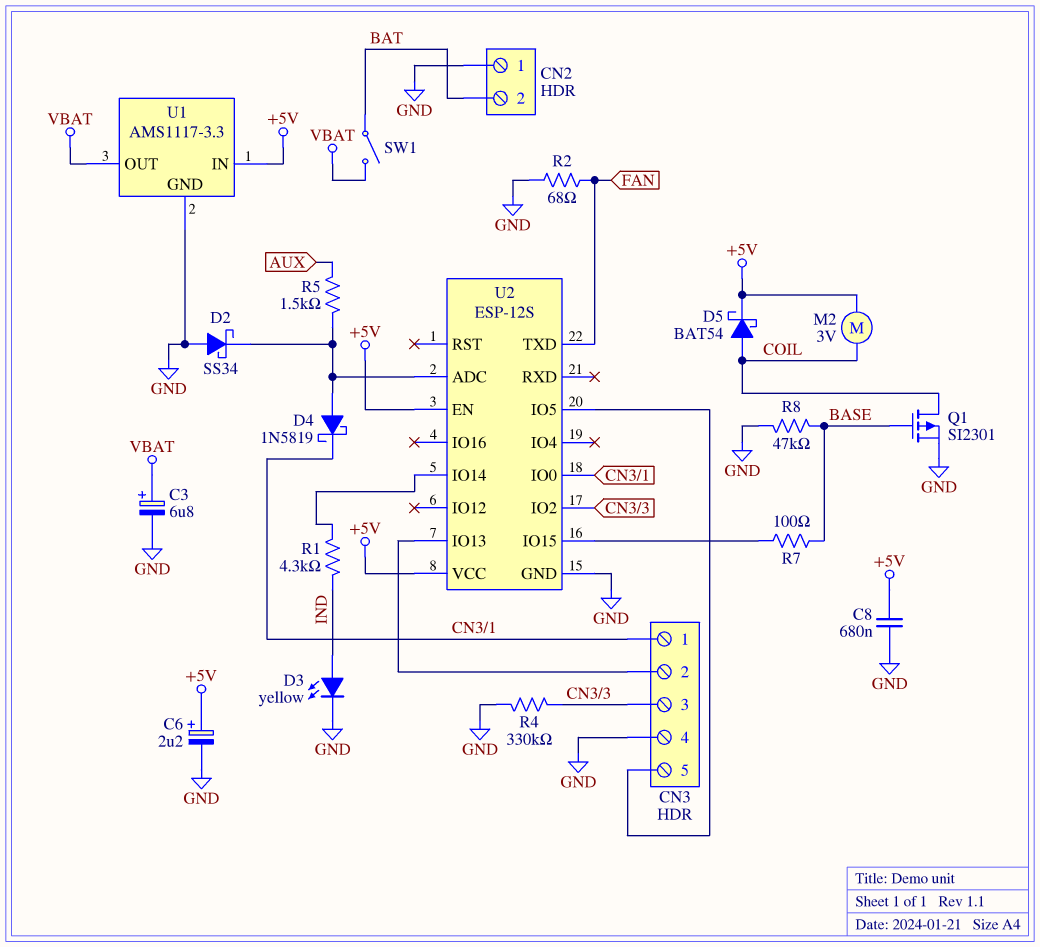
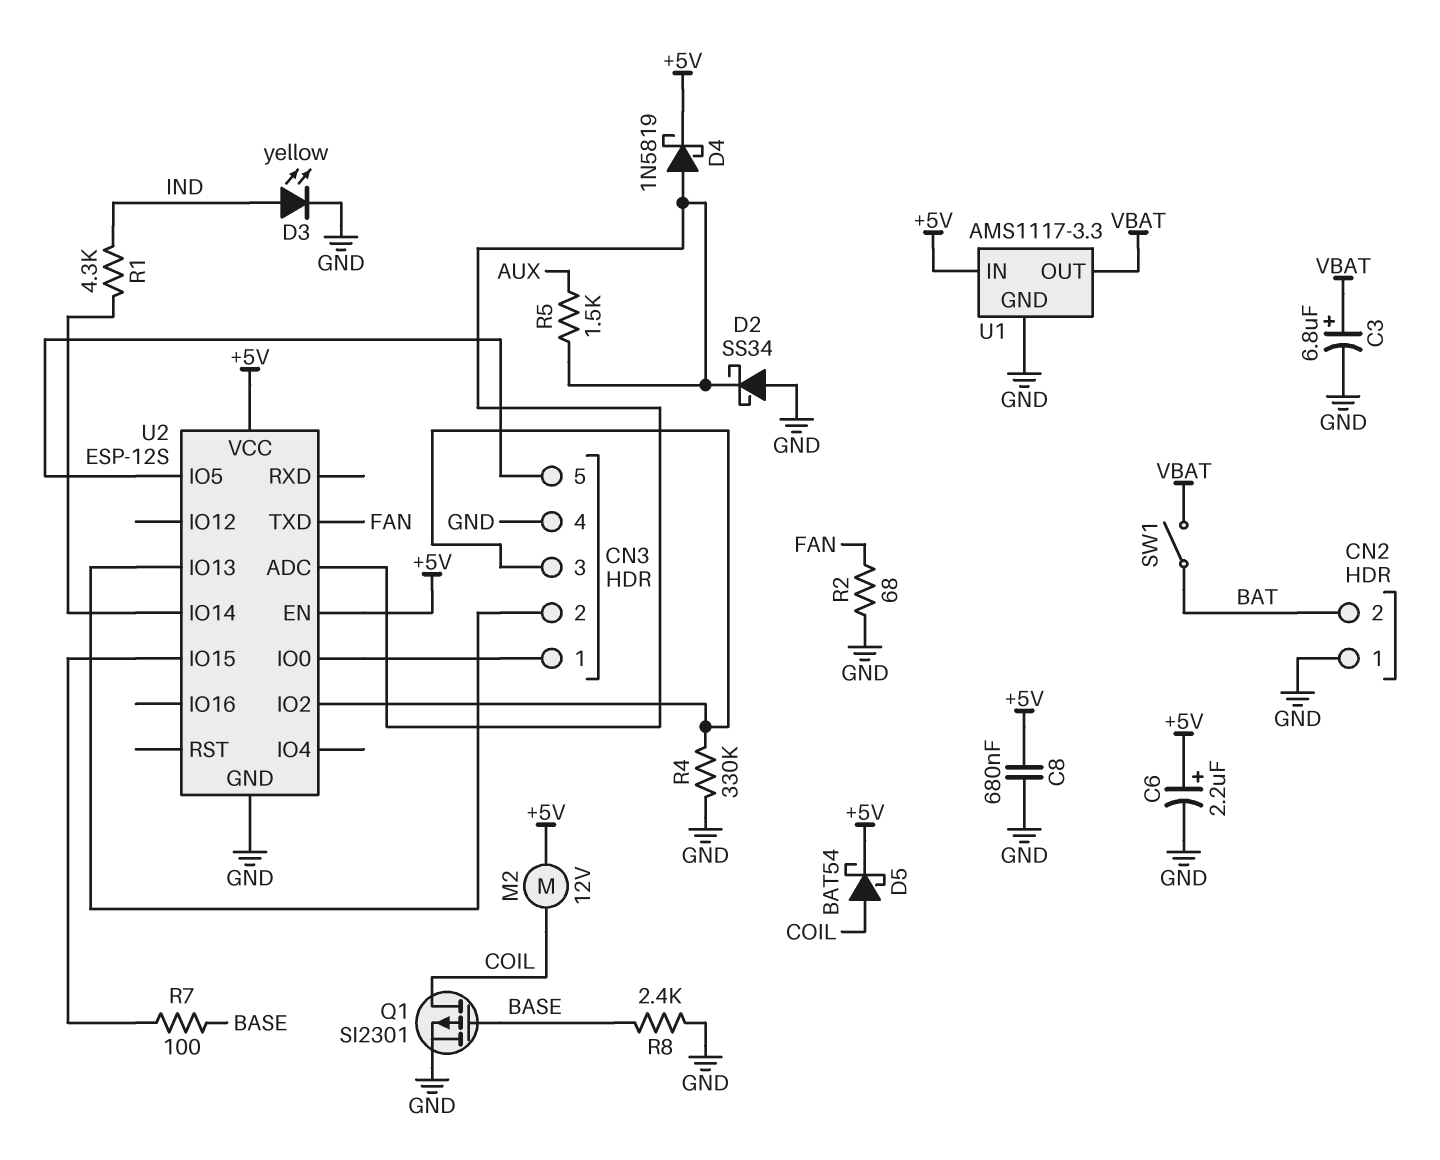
D4: schottky 1N5819 (A U2/ADC, K CN3/1) -> schottky 1N5819 (A U2/ADC, K +5V)
M2: motor 3V (+5V, COIL) -> motor 12V (+5V, COIL)
R8: 47k (BASE, GND) -> 2.4k (BASE, GND)

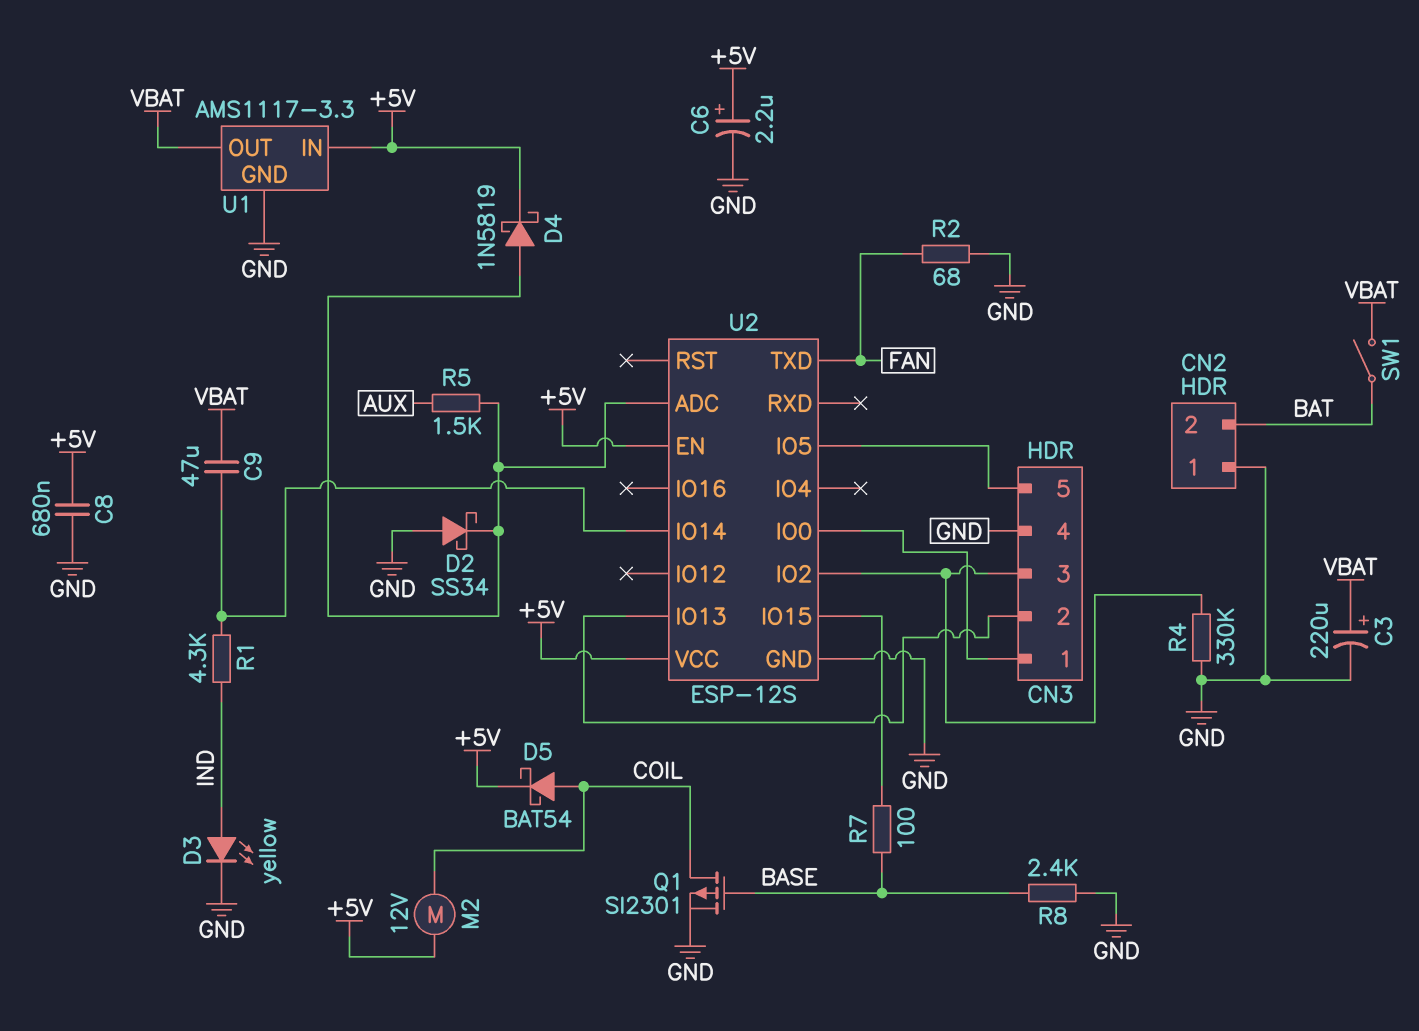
C3: 6.8uF (plus VBAT, minus GND) -> 220uF (plus VBAT, minus GND)
C9: none -> 47uF (U2/IO14, VBAT)

